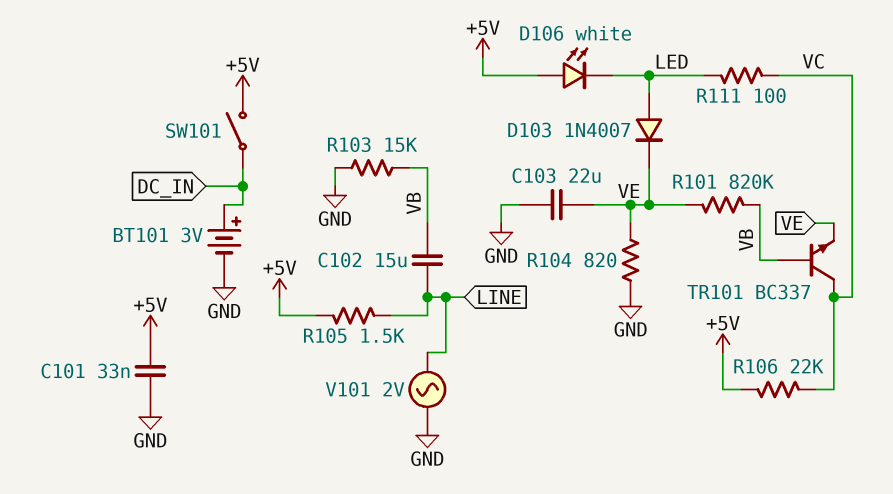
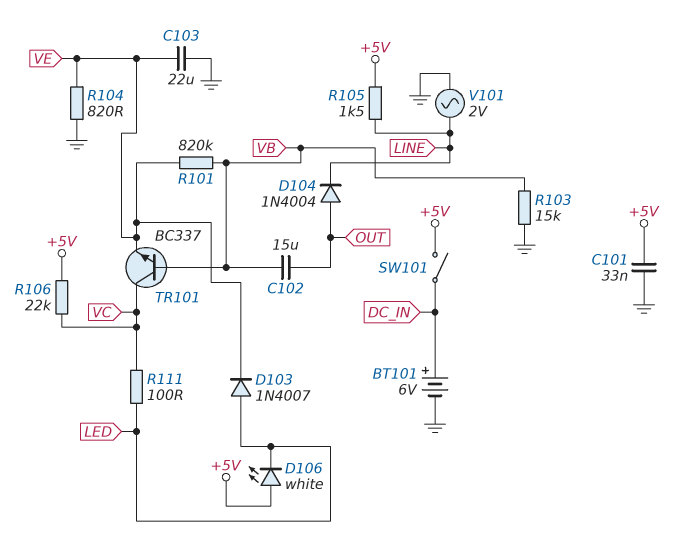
BT101: 3V (plus DC_IN, minus GND) -> 6V (plus DC_IN, minus GND)
C102: 15uF (LINE, VB) -> 15uF (OUT, VB)
D104: none -> diode 1N4004 (A OUT, K LINE)

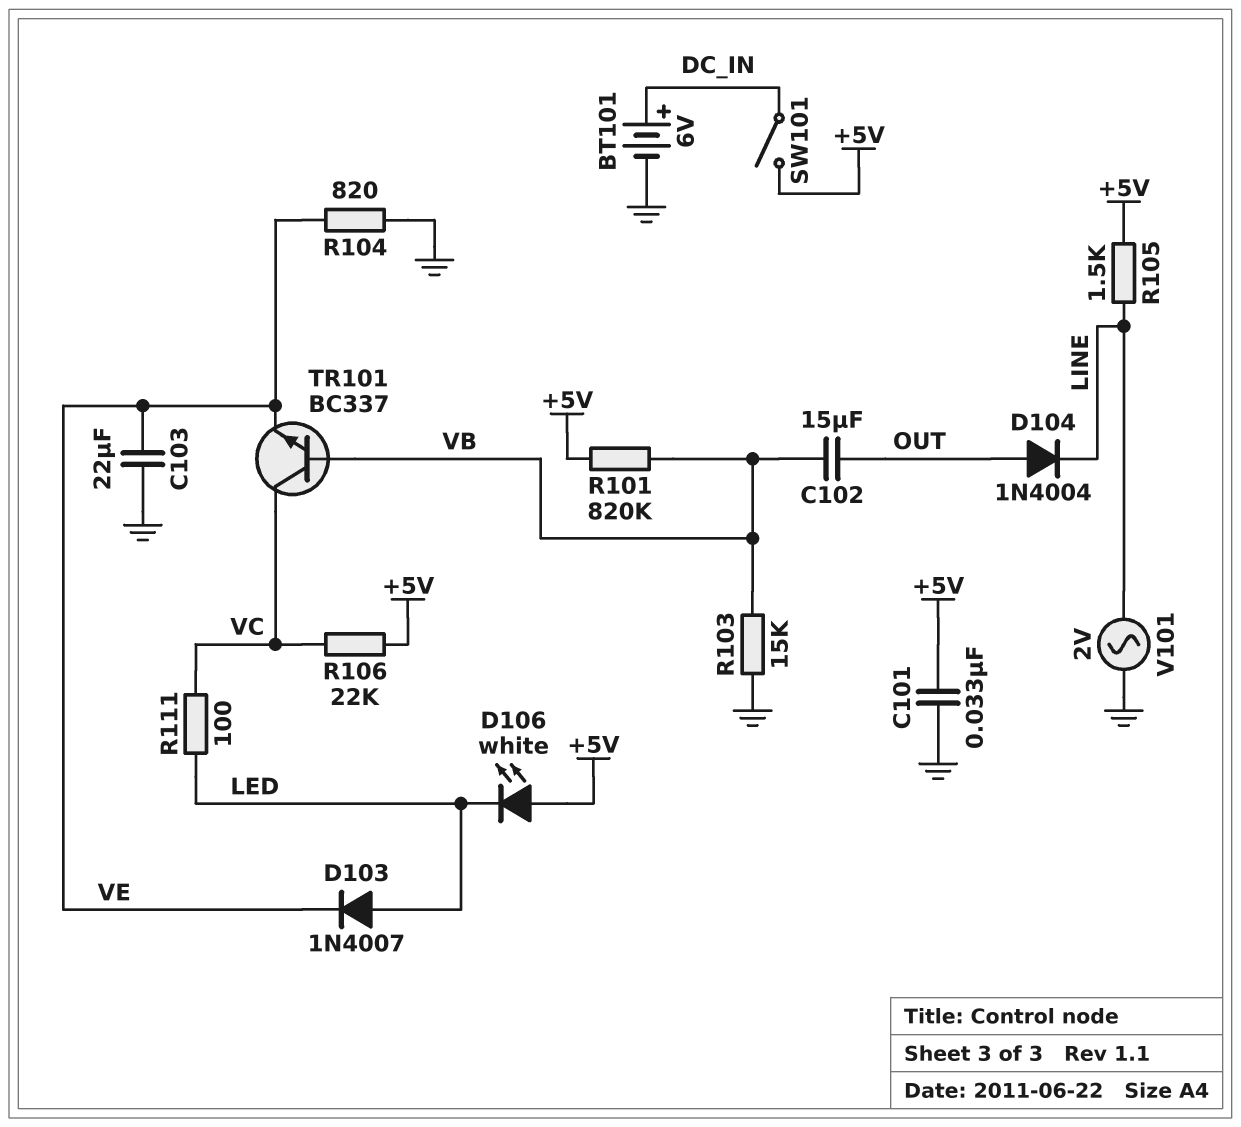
R101: 820k (VB, VE) -> 820k (+5V, VB)

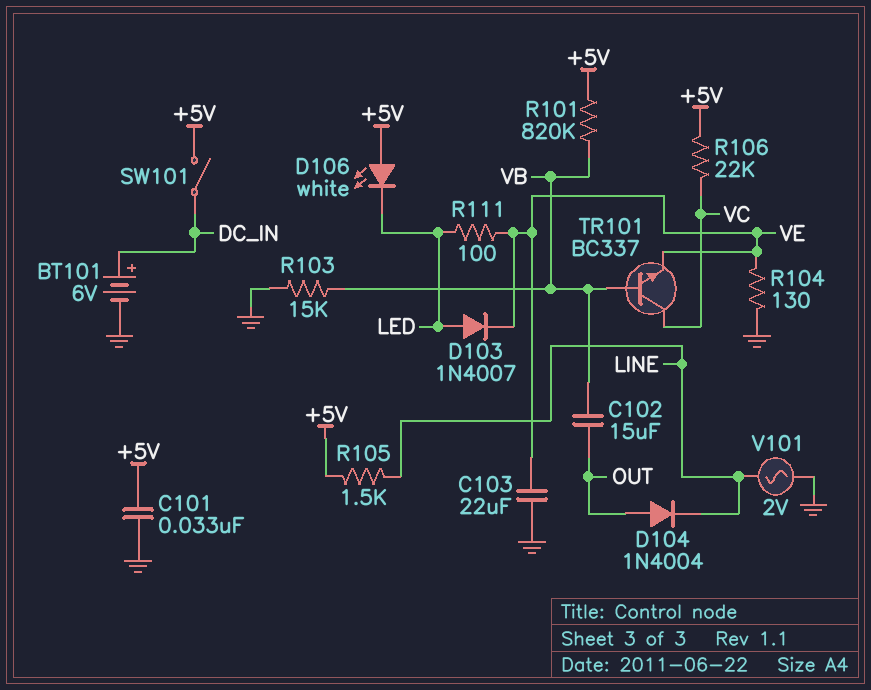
R104: 820 (GND, VE) -> 130 (GND, VE)
R111: 100 (LED, VC) -> 100 (LED, VE)

